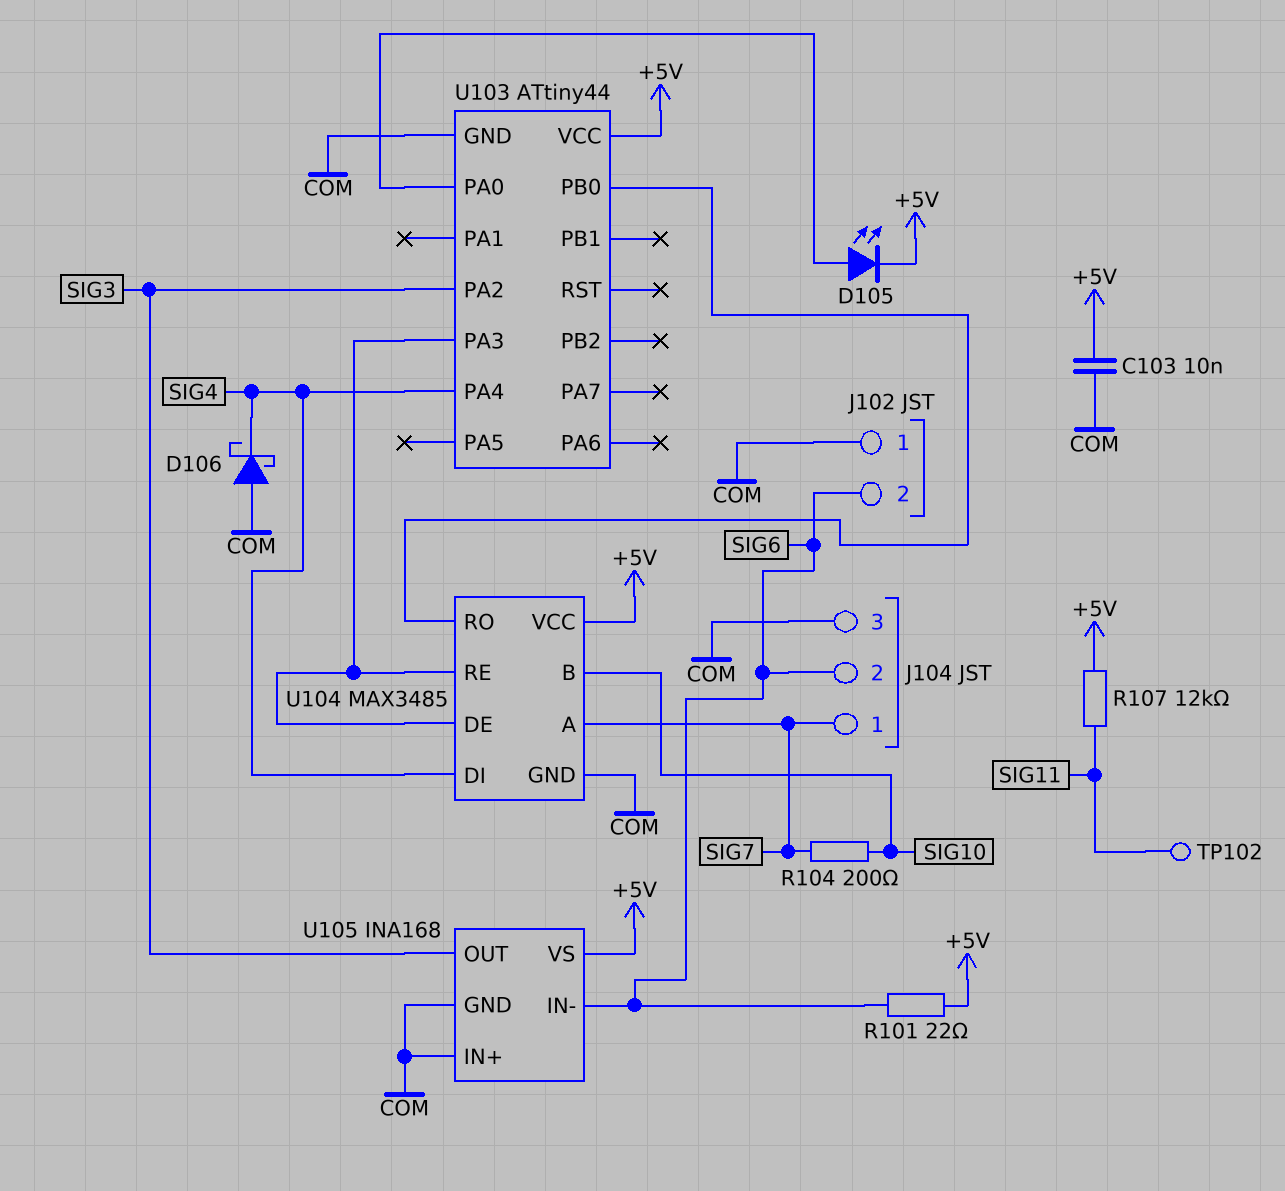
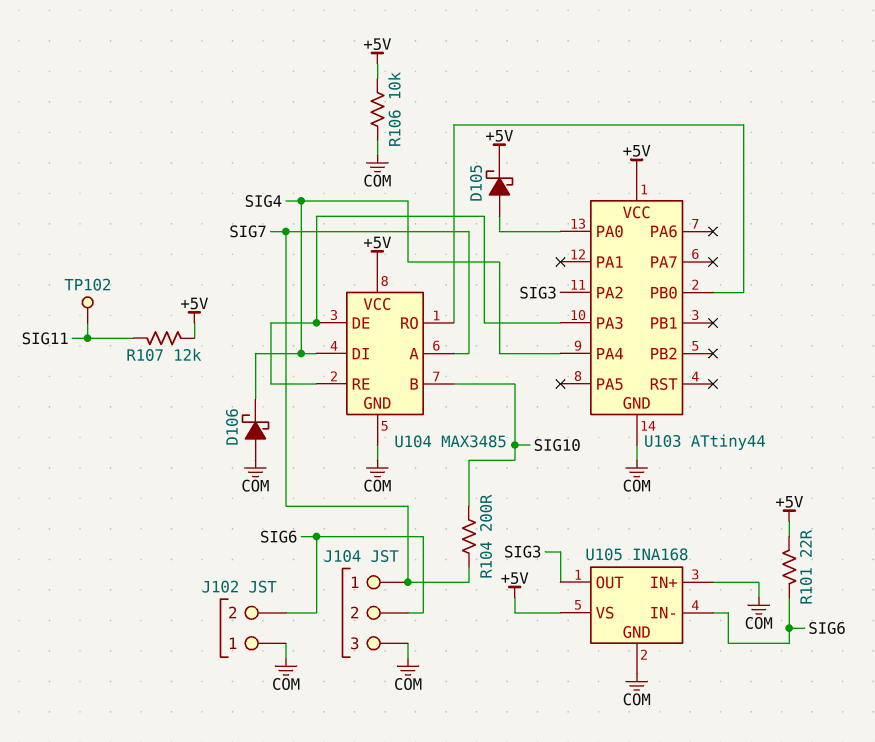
C103: 10nF (+5V, COM) -> none
D105: LED (A U103/PA0, K +5V) -> schottky (A U103/PA0, K +5V)
R106: none -> 10k (+5V, COM)

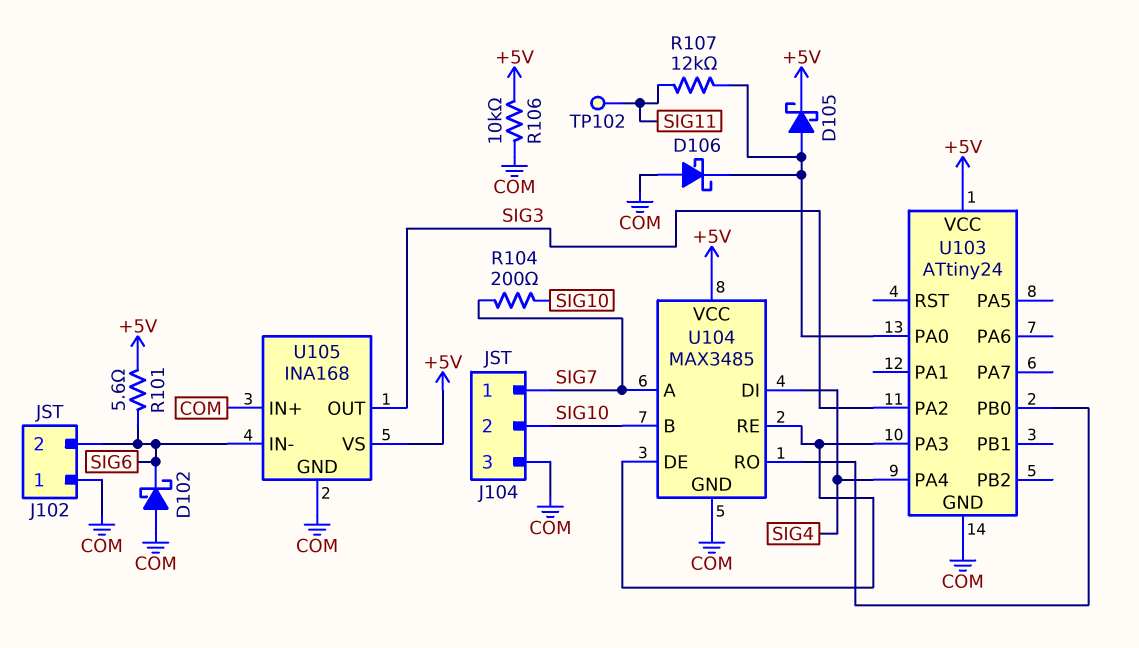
D102: none -> schottky (A COM, K SIG6)
D106: schottky (A COM, K SIG4) -> schottky (A COM, K U103/PA0)
J104 pin 2: SIG6 -> SIG10
R101: 22 (+5V, SIG6) -> 5.6 (+5V, SIG6)
R107: 12k (+5V, SIG11) -> 12k (SIG11, U103/PA0)
U103: ATtiny44 -> ATtiny24

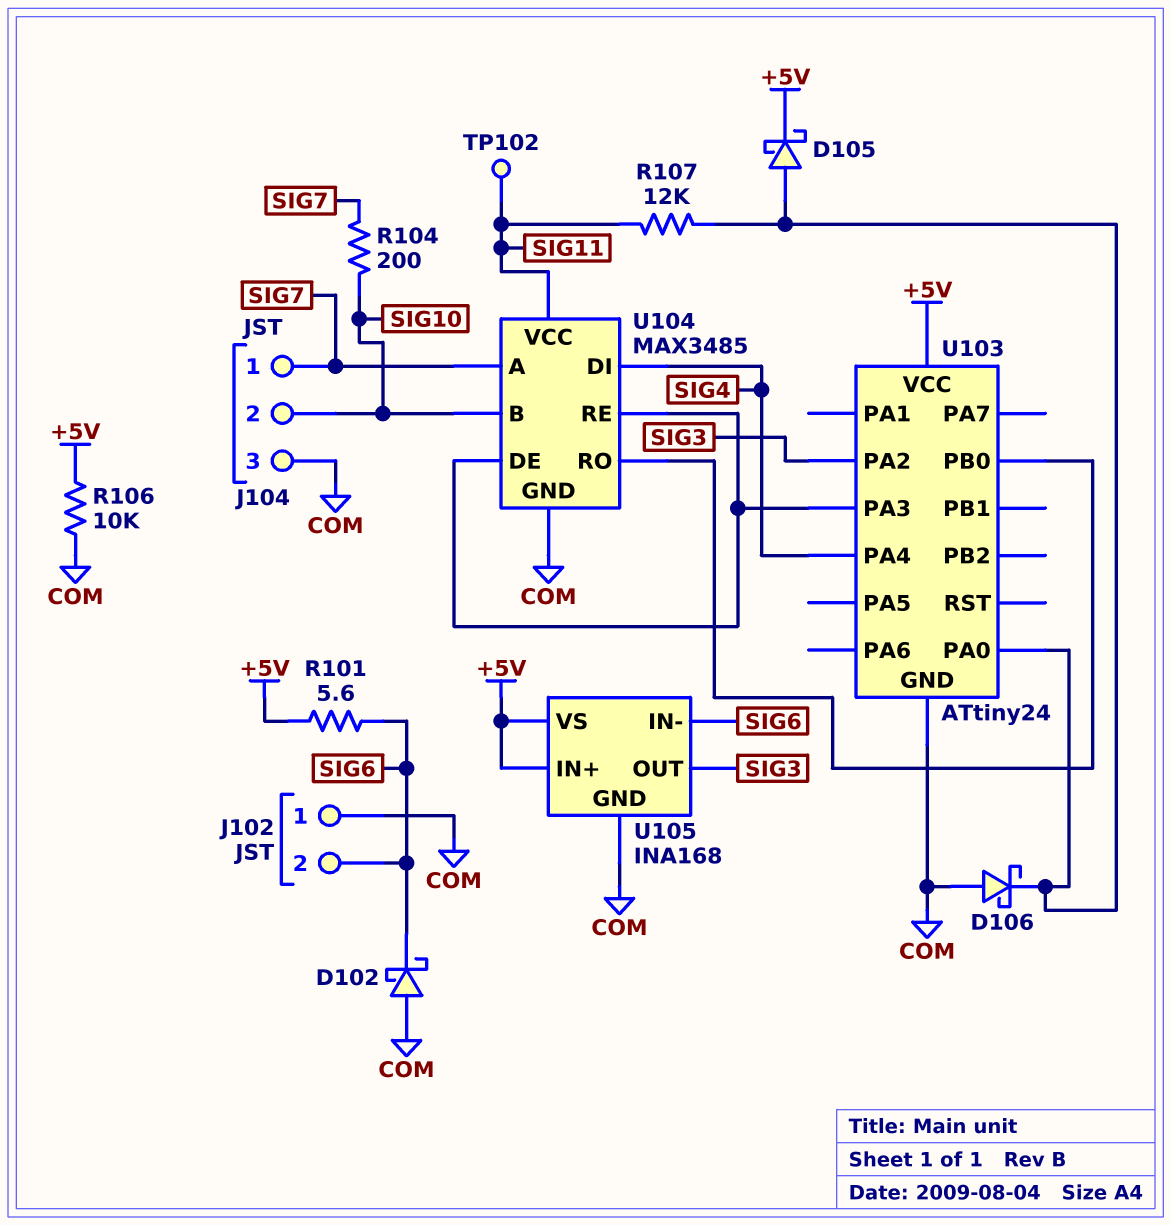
U104 pin VCC: +5V -> SIG11
U105 pin IN+: COM -> +5V

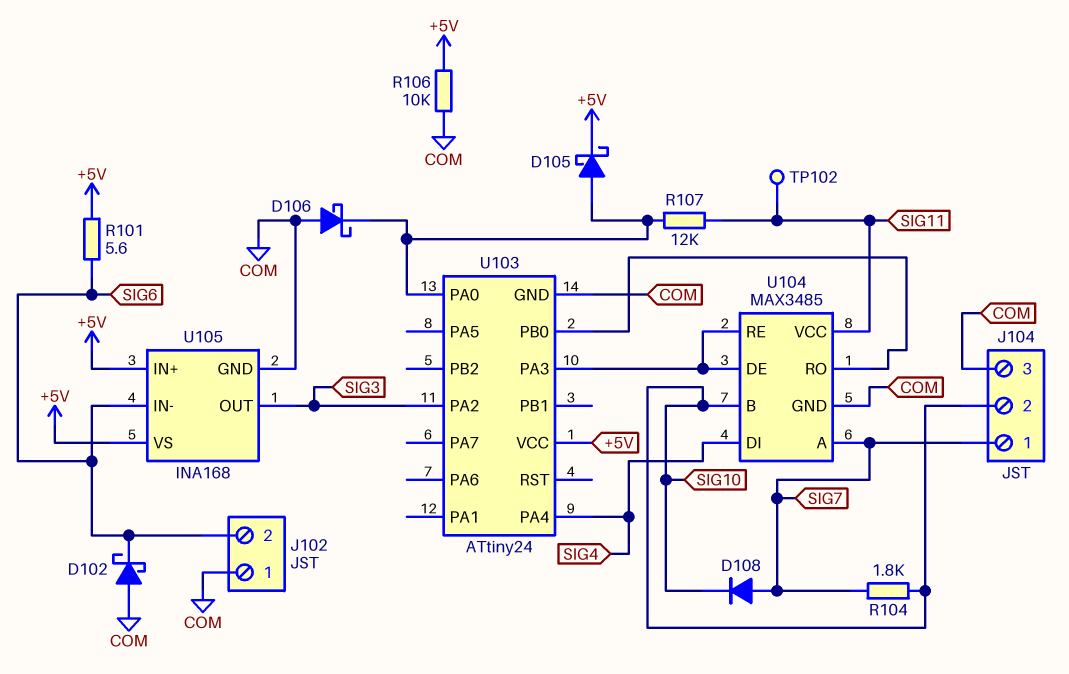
D108: none -> diode (A SIG7, K SIG10)
R104: 200 (SIG7, SIG10) -> 1.8k (SIG7, SIG10)

